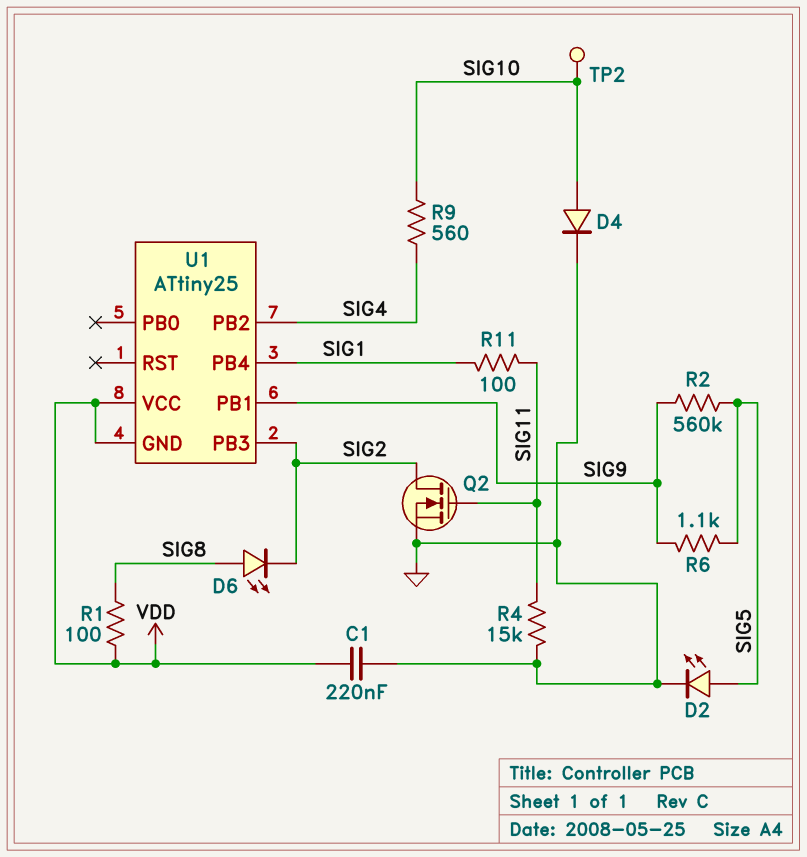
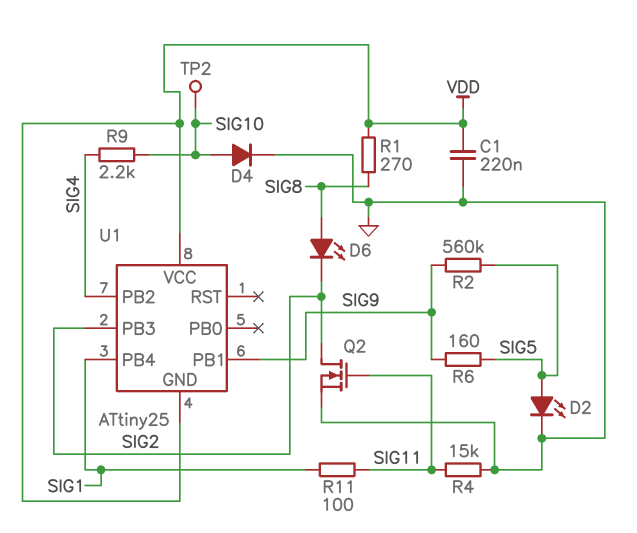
R1: 100 (SIG8, VDD) -> 270 (SIG8, VDD)
R6: 1.1k (SIG5, SIG9) -> 160 (SIG5, SIG9)
R9: 560 (SIG4, SIG10) -> 2.2k (SIG4, SIG10)

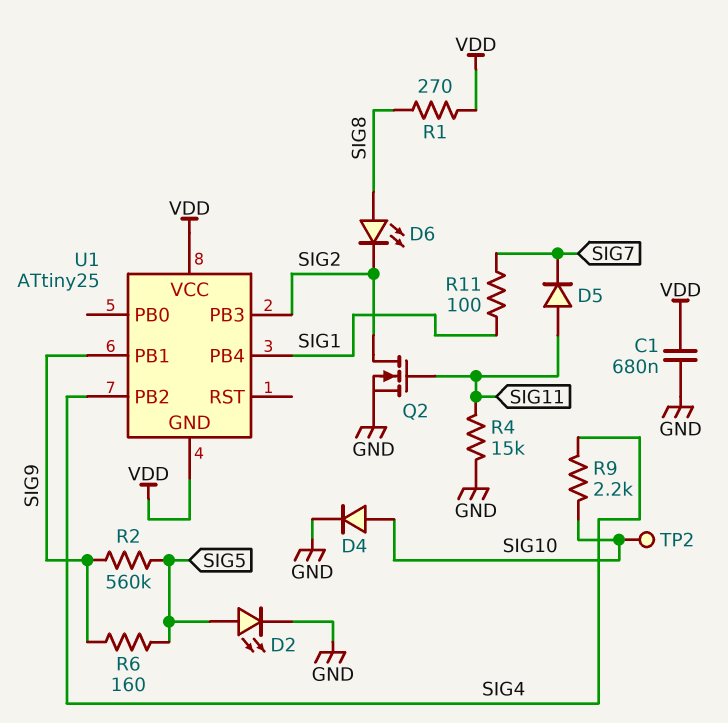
C1: 220nF (GND, VDD) -> 680nF (GND, VDD)
D5: none -> diode (A SIG11, K SIG7)
R11: 100 (SIG1, SIG11) -> 100 (SIG1, SIG7)

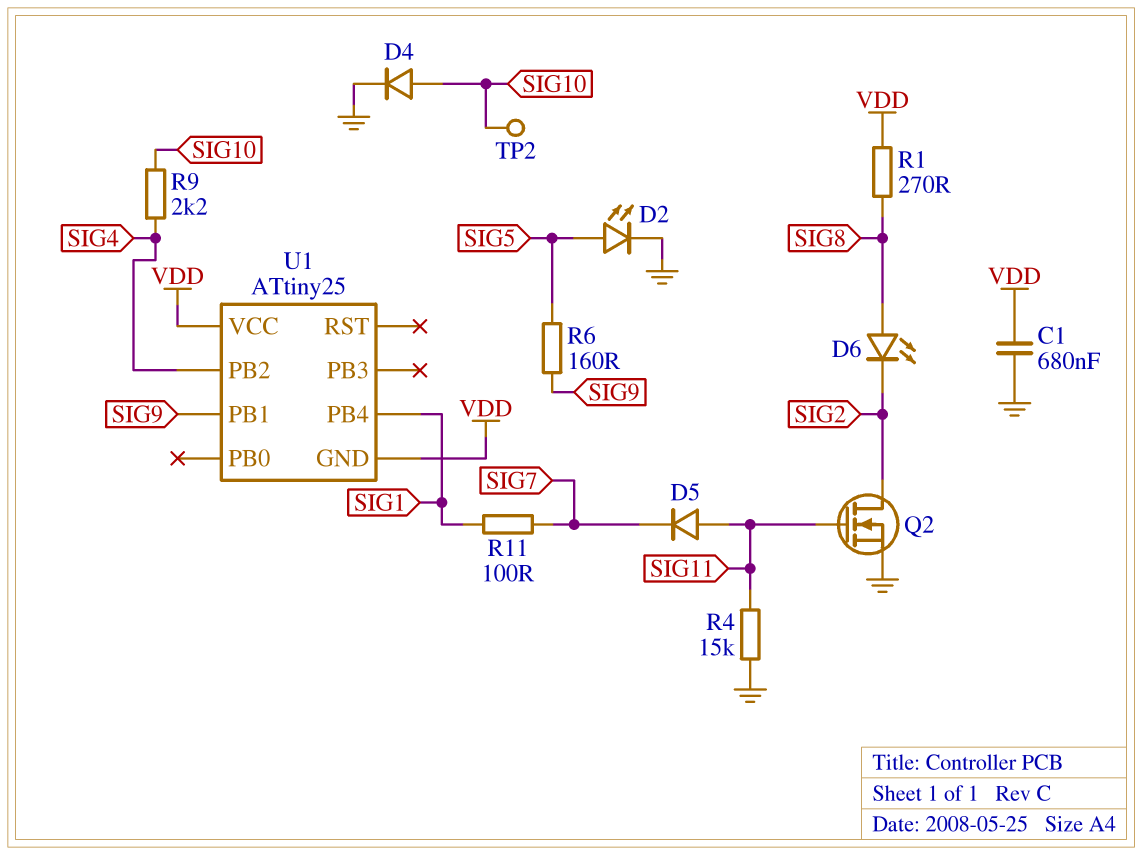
R2: 560k (SIG5, SIG9) -> none
U1 pin PB3: SIG2 -> none

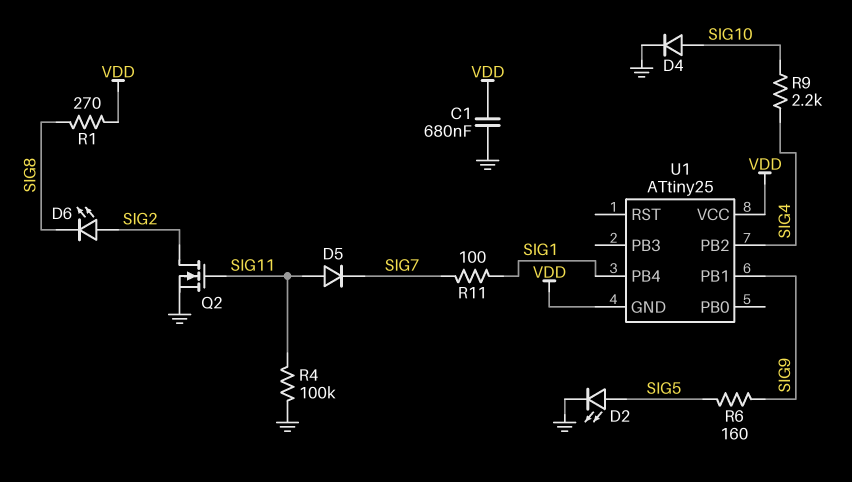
D6: LED (A SIG8, K SIG2) -> LED (A SIG2, K SIG8)
R4: 15k (GND, SIG11) -> 100k (GND, SIG11)
TP2: test point (SIG10) -> none

